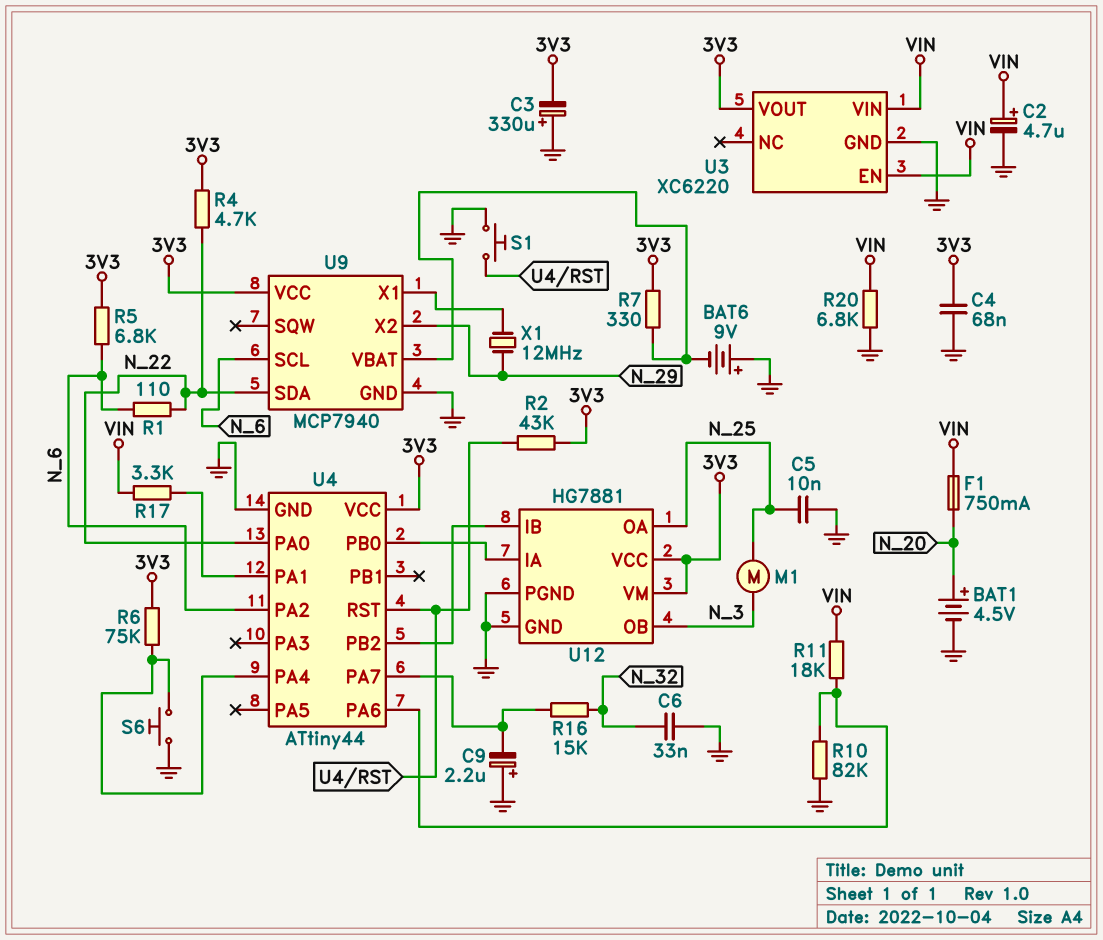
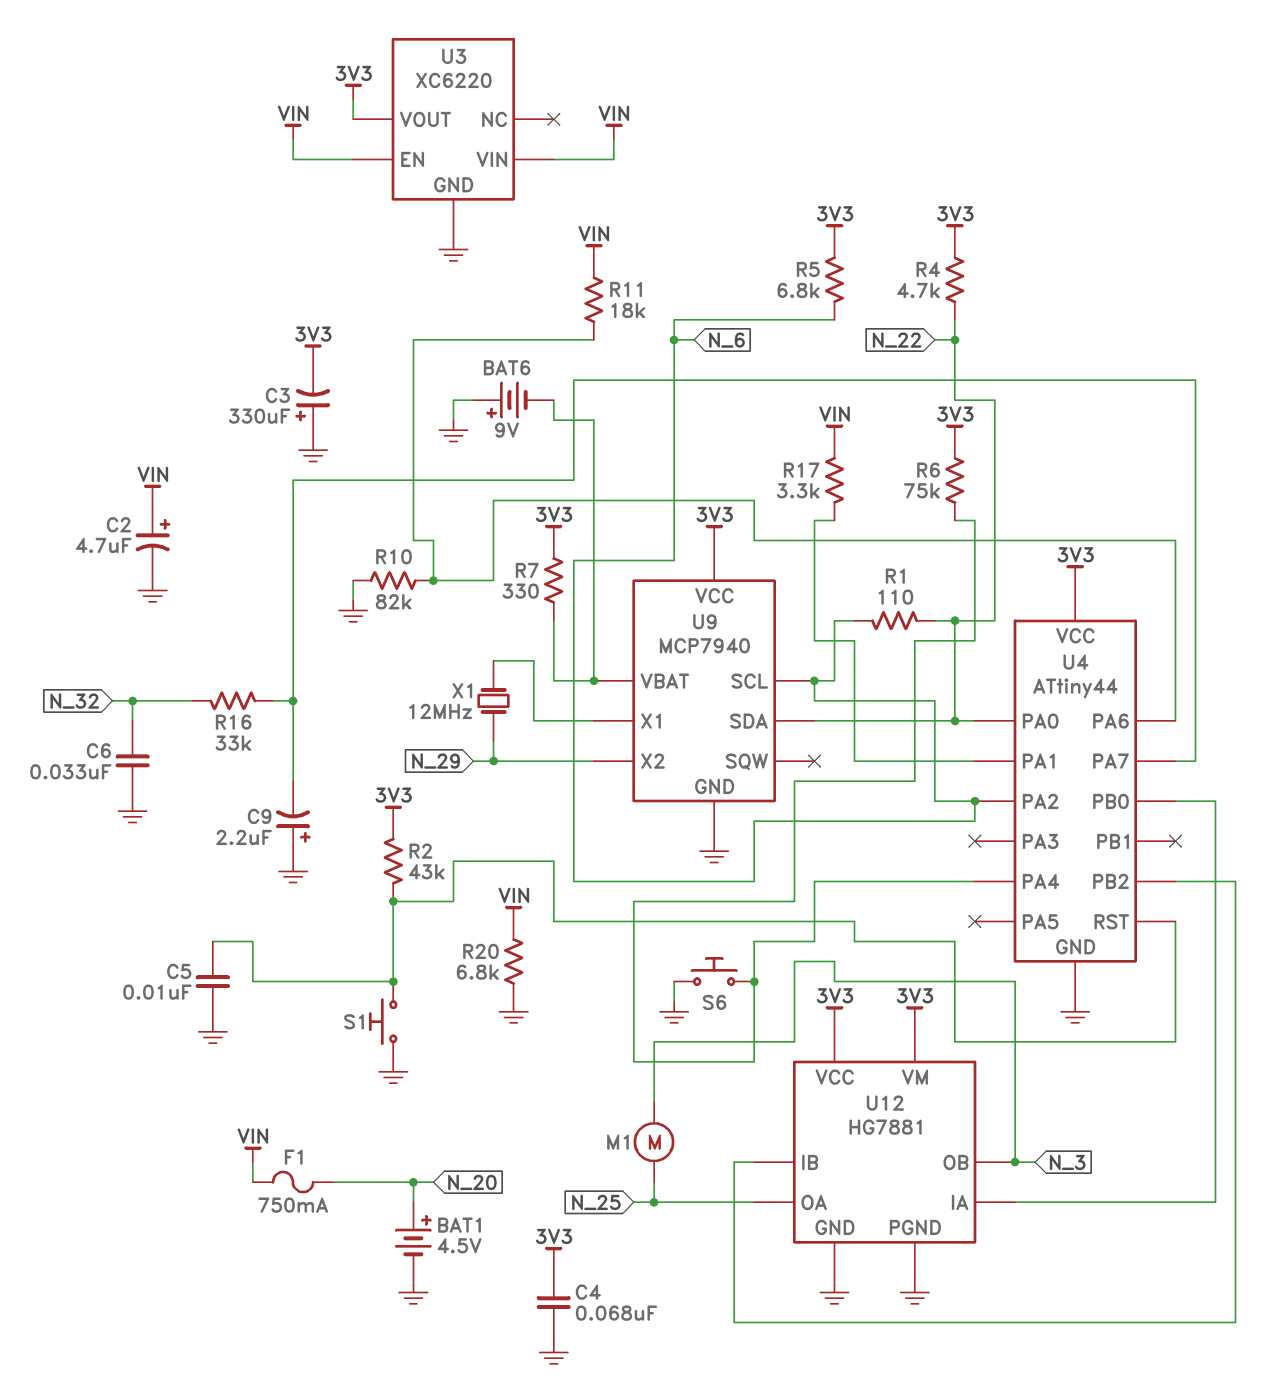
C5: 10nF (GND, N_25) -> 10nF (GND, U4/RST)
R16: 15k (N_32, U4/PA7) -> 33k (N_32, U4/PA7)

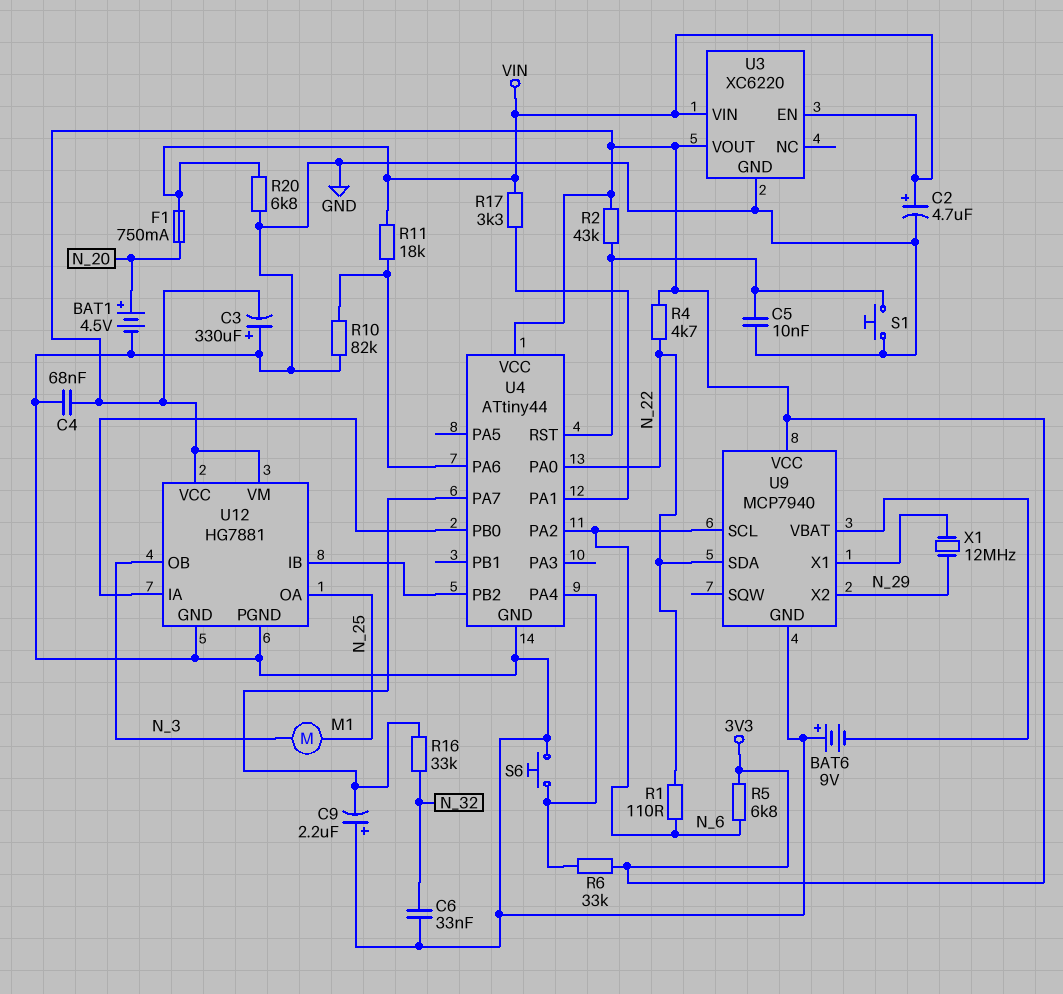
R6: 75k (3V3, U4/PA4) -> 33k (3V3, U4/PA4)
R7: 330 (3V3, U9/VBAT) -> none

